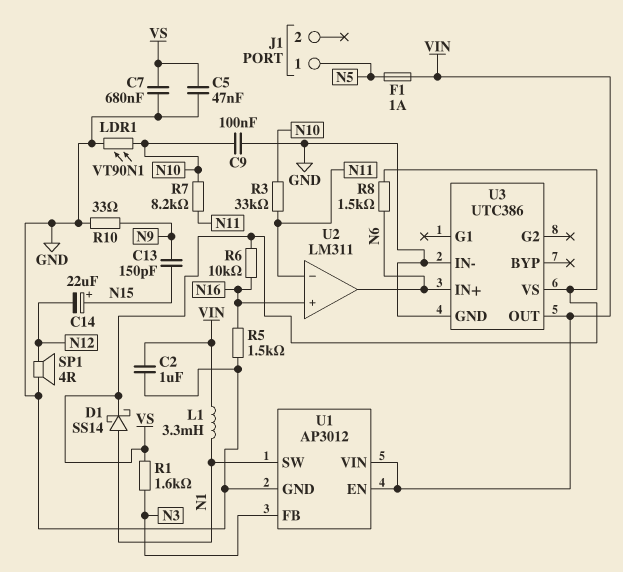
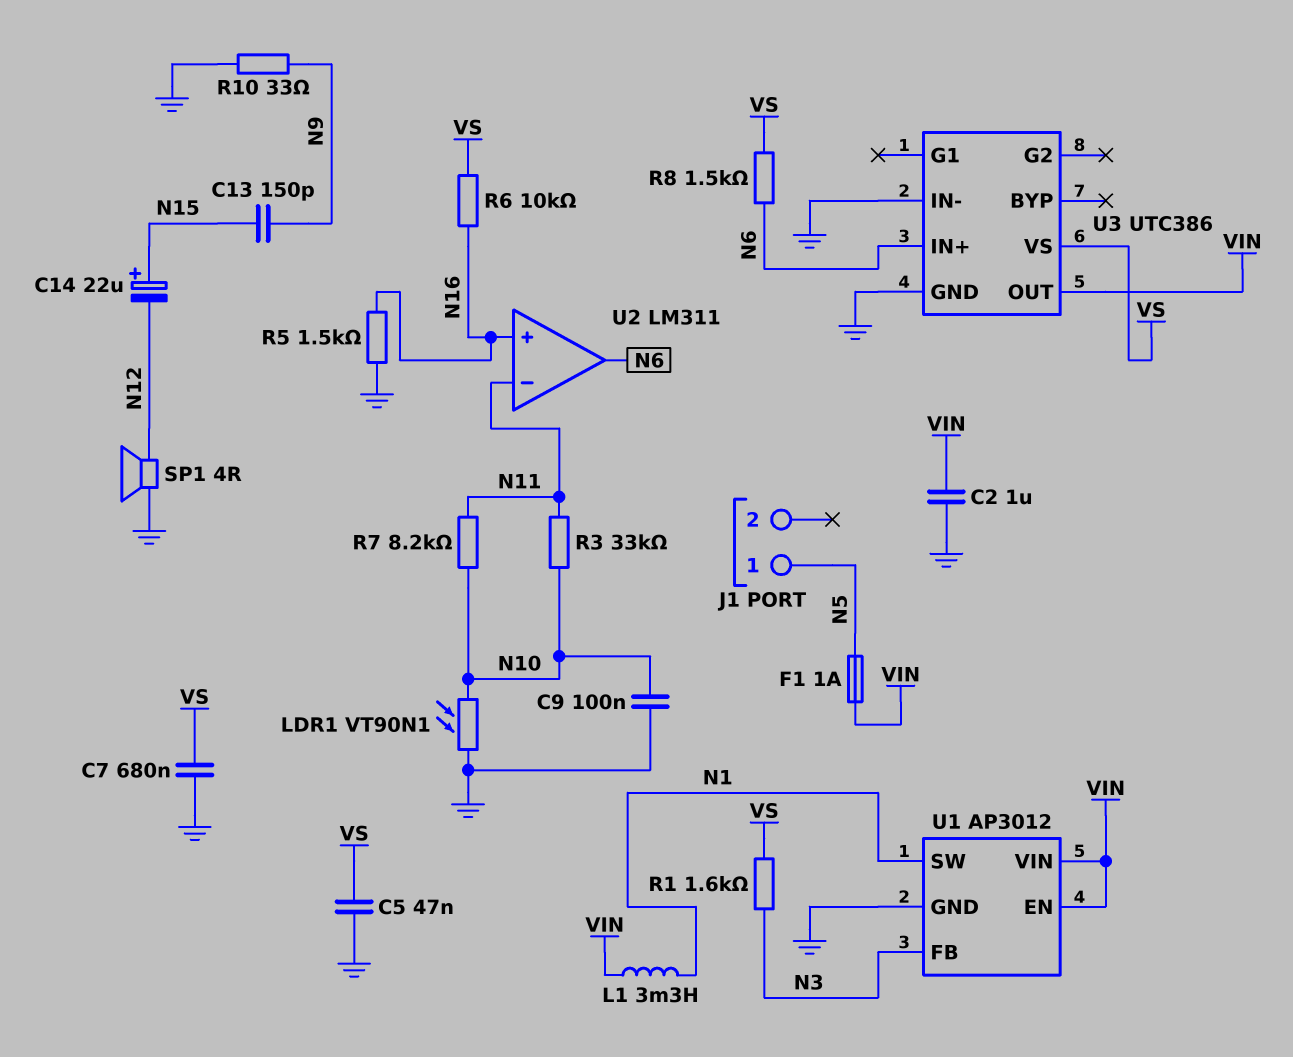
D1: schottky SS14 (A N1, K VS) -> none

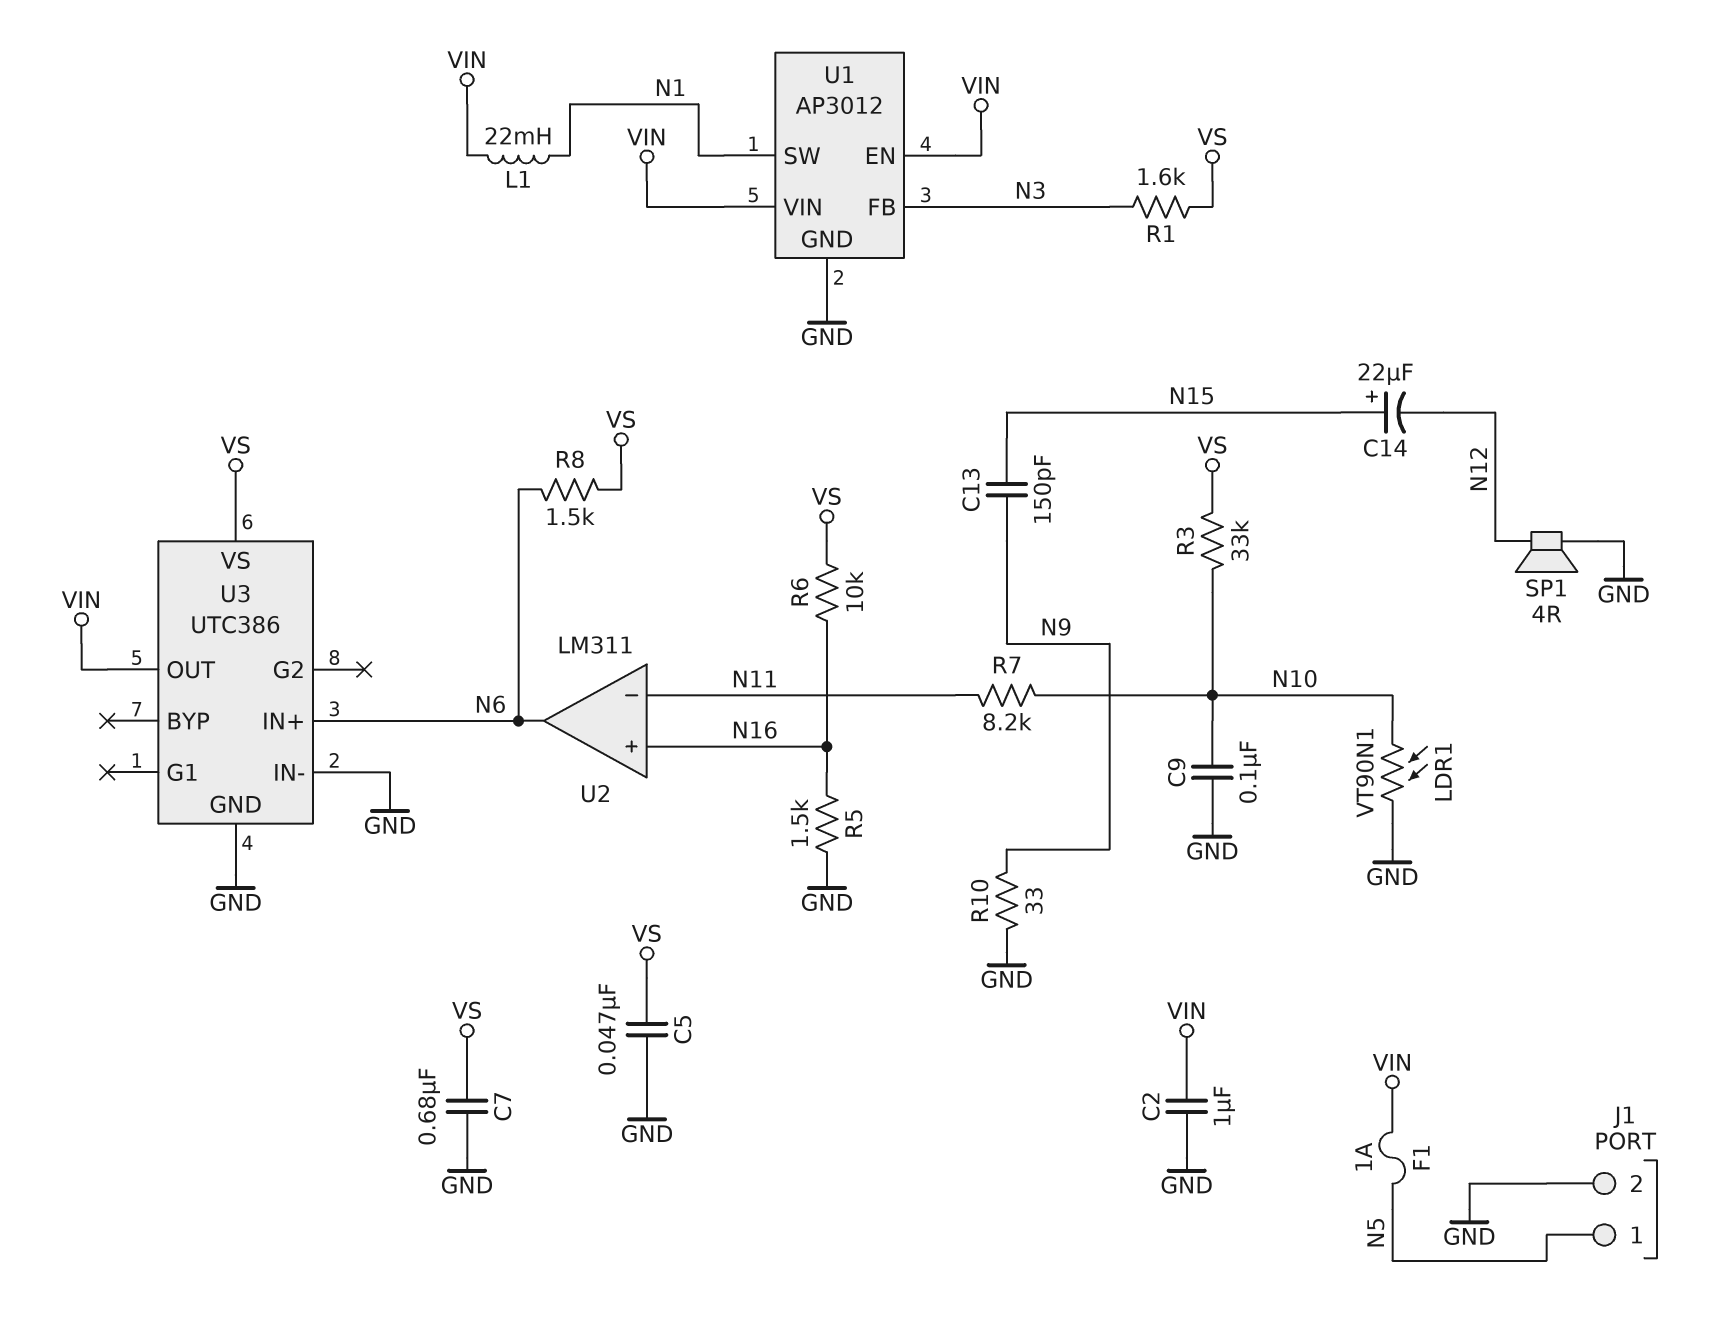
J1 pin 2: none -> GND
L1: 3.3mH (N1, VIN) -> 22mH (N1, VIN)
R3: 33k (N10, N11) -> 33k (N10, VS)

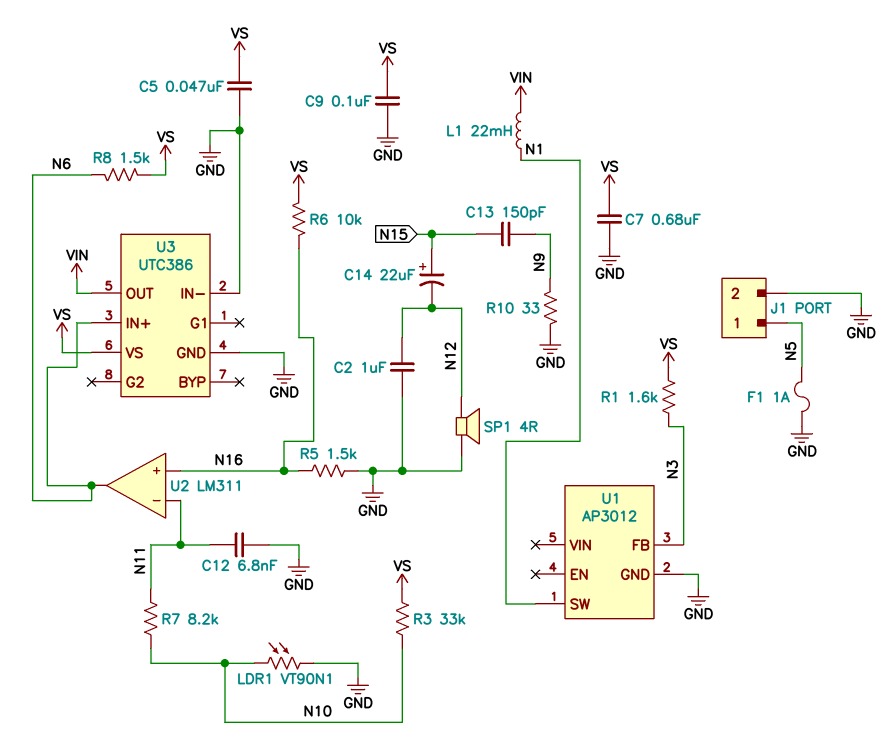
C2: 1uF (GND, VIN) -> 1uF (GND, N12)
C9: 100nF (GND, N10) -> 100nF (GND, VS)
C12: none -> 6.8nF (GND, N11)
F1: 1A (N5, VIN) -> 1A (GND, N5)
U1 pin EN: VIN -> none
U1 pin VIN: VIN -> none

